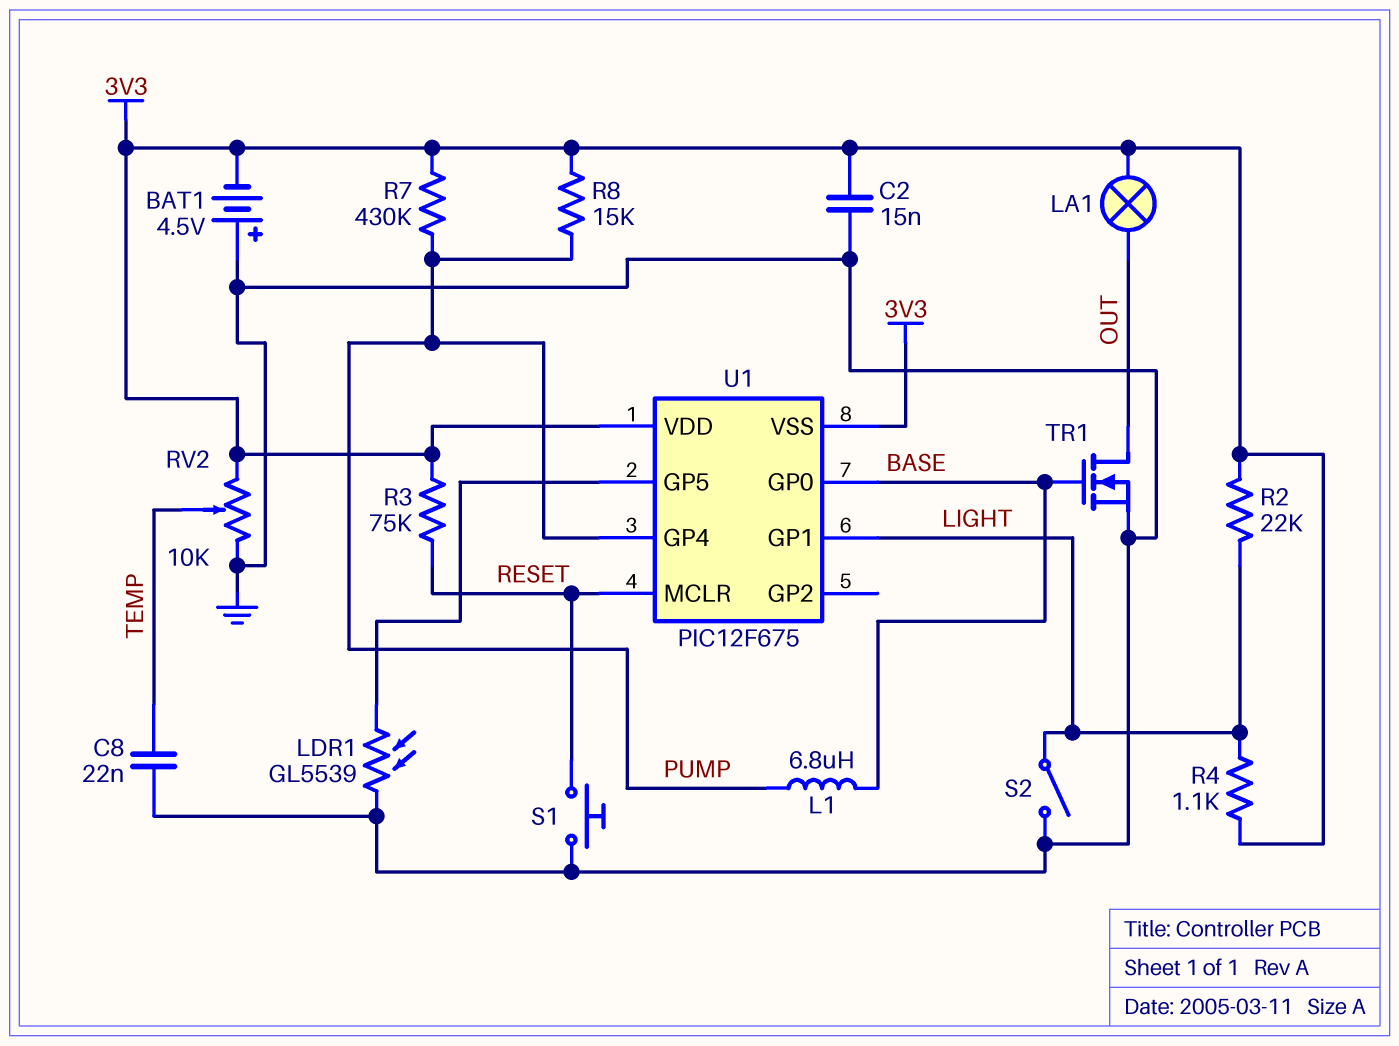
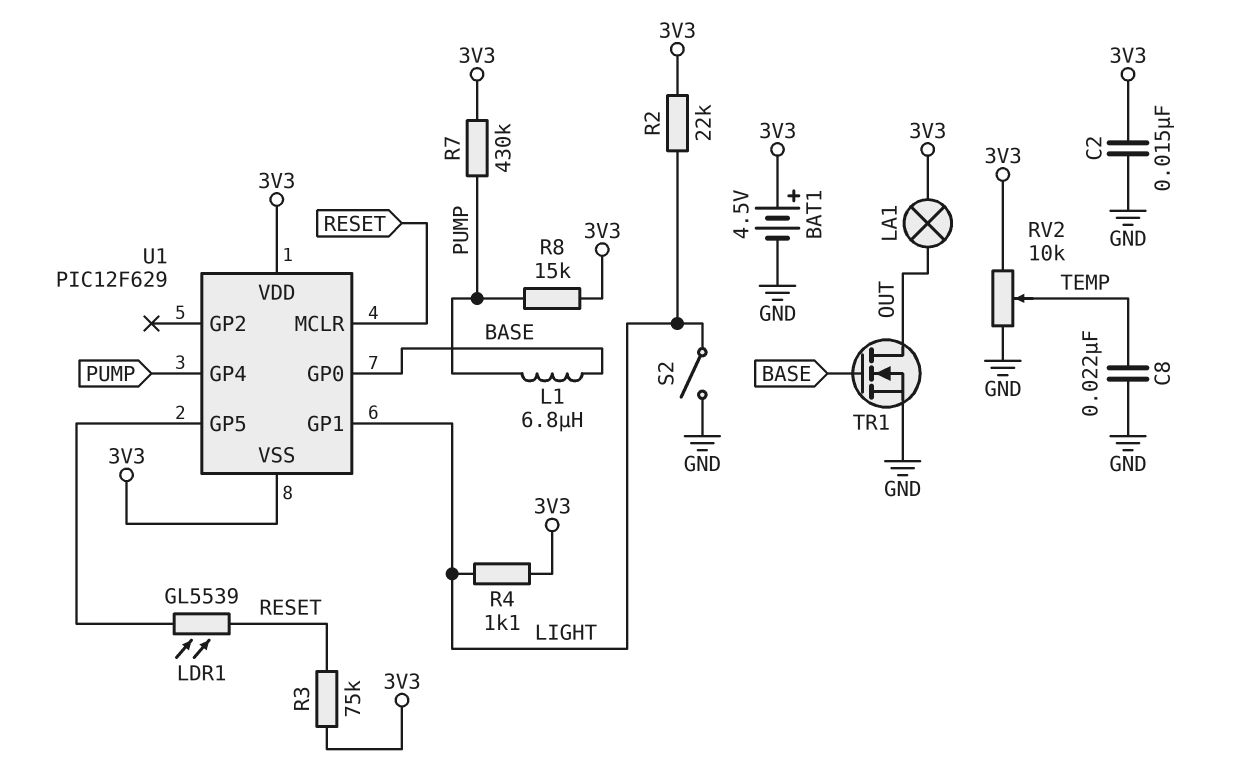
BAT1: 4.5V (plus GND, minus 3V3) -> 4.5V (plus 3V3, minus GND)
LDR1: GL5539 (GND, U1/GP5) -> GL5539 (RESET, U1/GP5)
S1: button (GND, RESET) -> none
U1: PIC12F675 -> PIC12F629

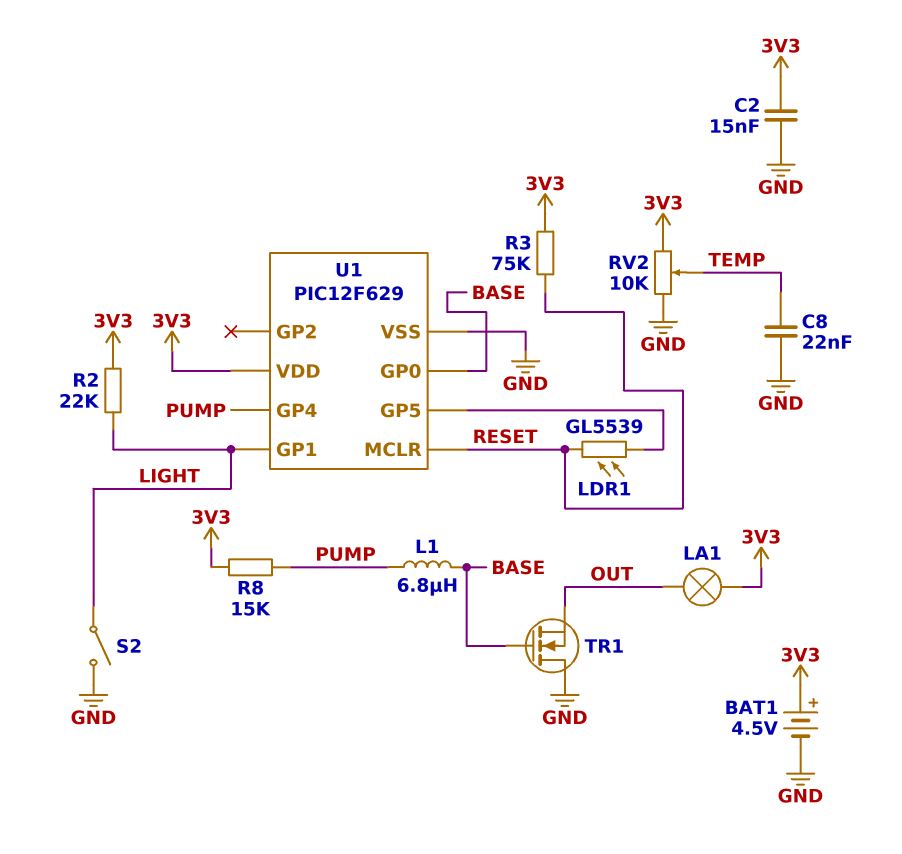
R4: 1.1k (3V3, LIGHT) -> none
R7: 430k (3V3, PUMP) -> none
TR1: NMOS (G BASE, D OUT, S GND) -> NMOS (G BASE, D GND, S OUT)
U1 pin VSS: 3V3 -> GND

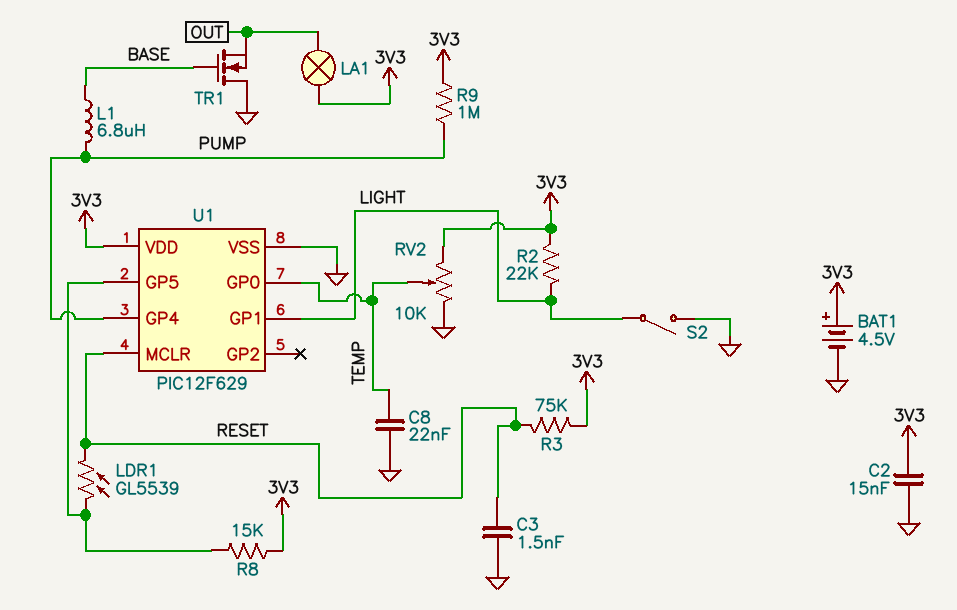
C3: none -> 1.5nF (GND, RESET)
R8: 15k (3V3, PUMP) -> 15k (3V3, U1/GP5)
R9: none -> 1M (3V3, PUMP)
U1 pin GP0: BASE -> TEMP

